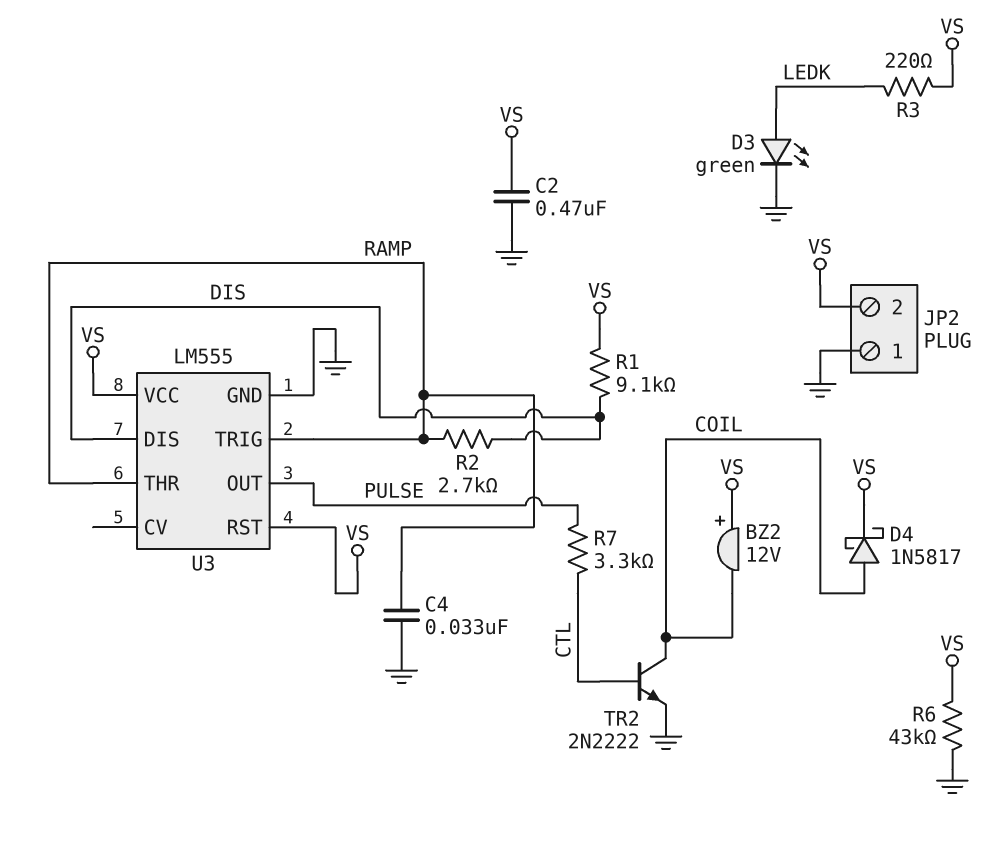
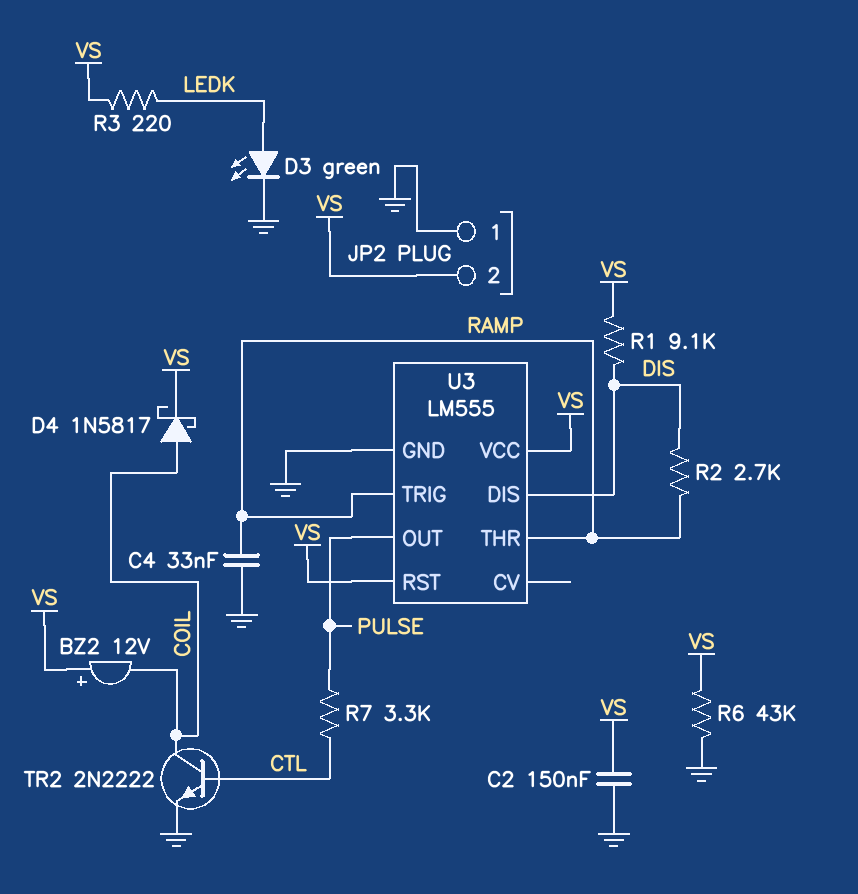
C2: 470nF (GND, VS) -> 150nF (GND, VS)

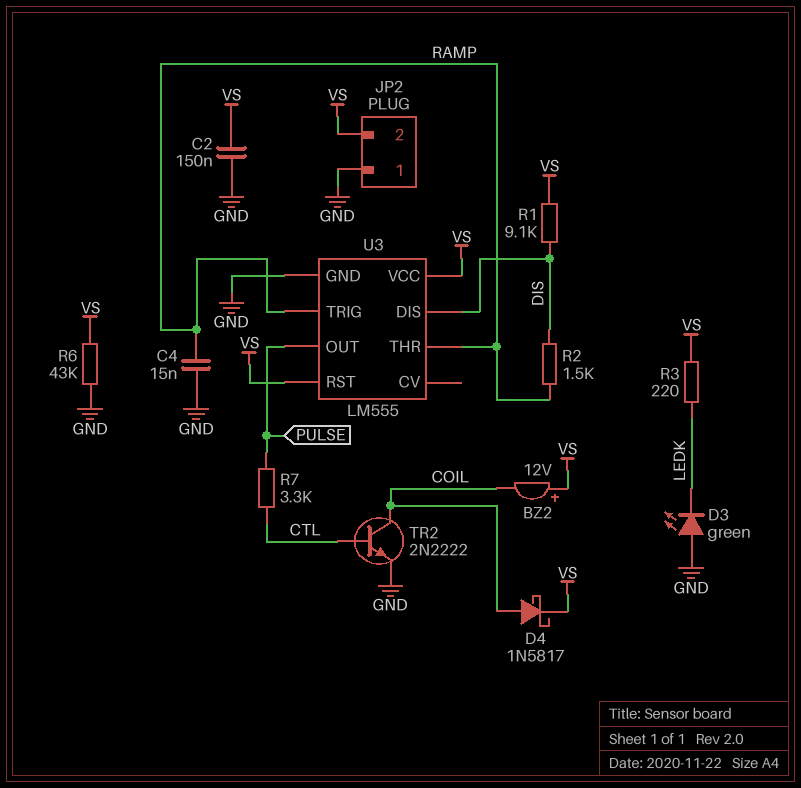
C4: 33nF (GND, RAMP) -> 15nF (GND, RAMP)
D3: LED green (A LEDK, K GND) -> LED green (A GND, K LEDK)
R2: 2.7k (DIS, RAMP) -> 1.5k (DIS, RAMP)

